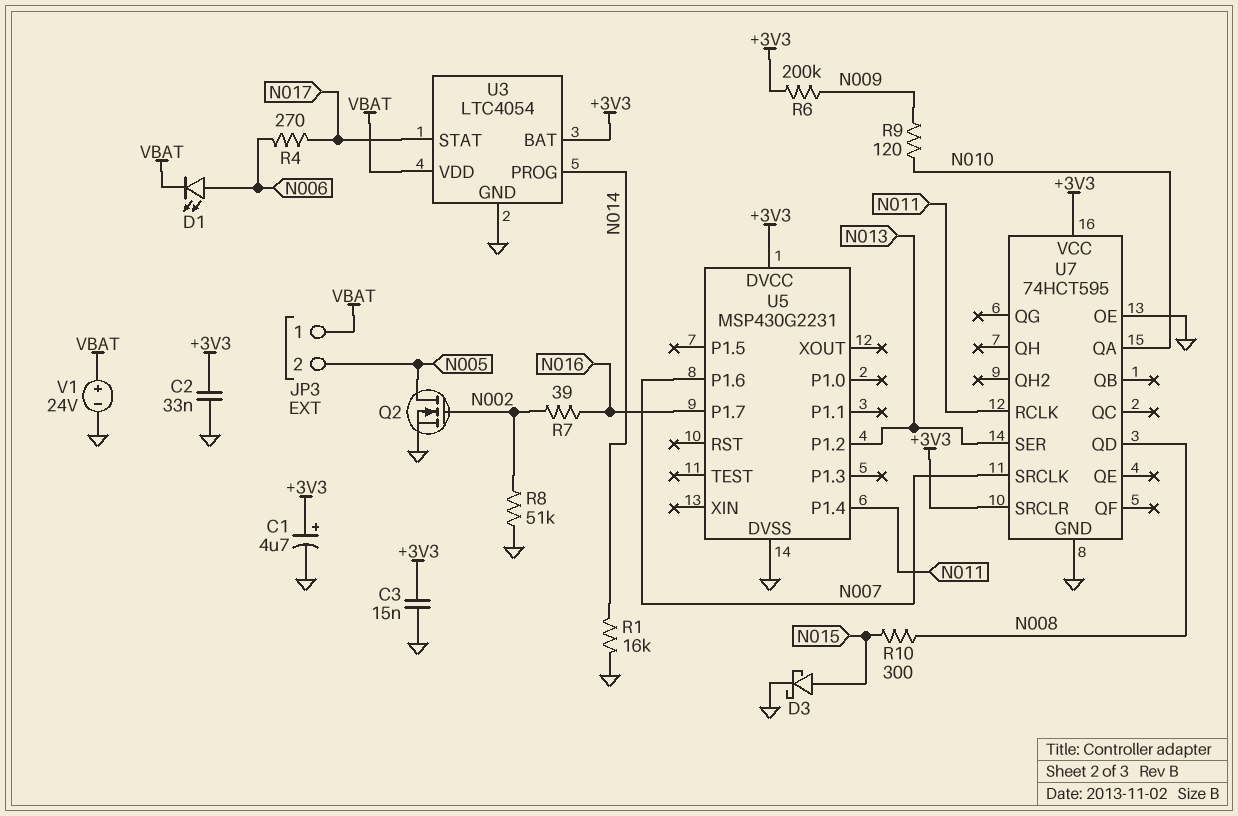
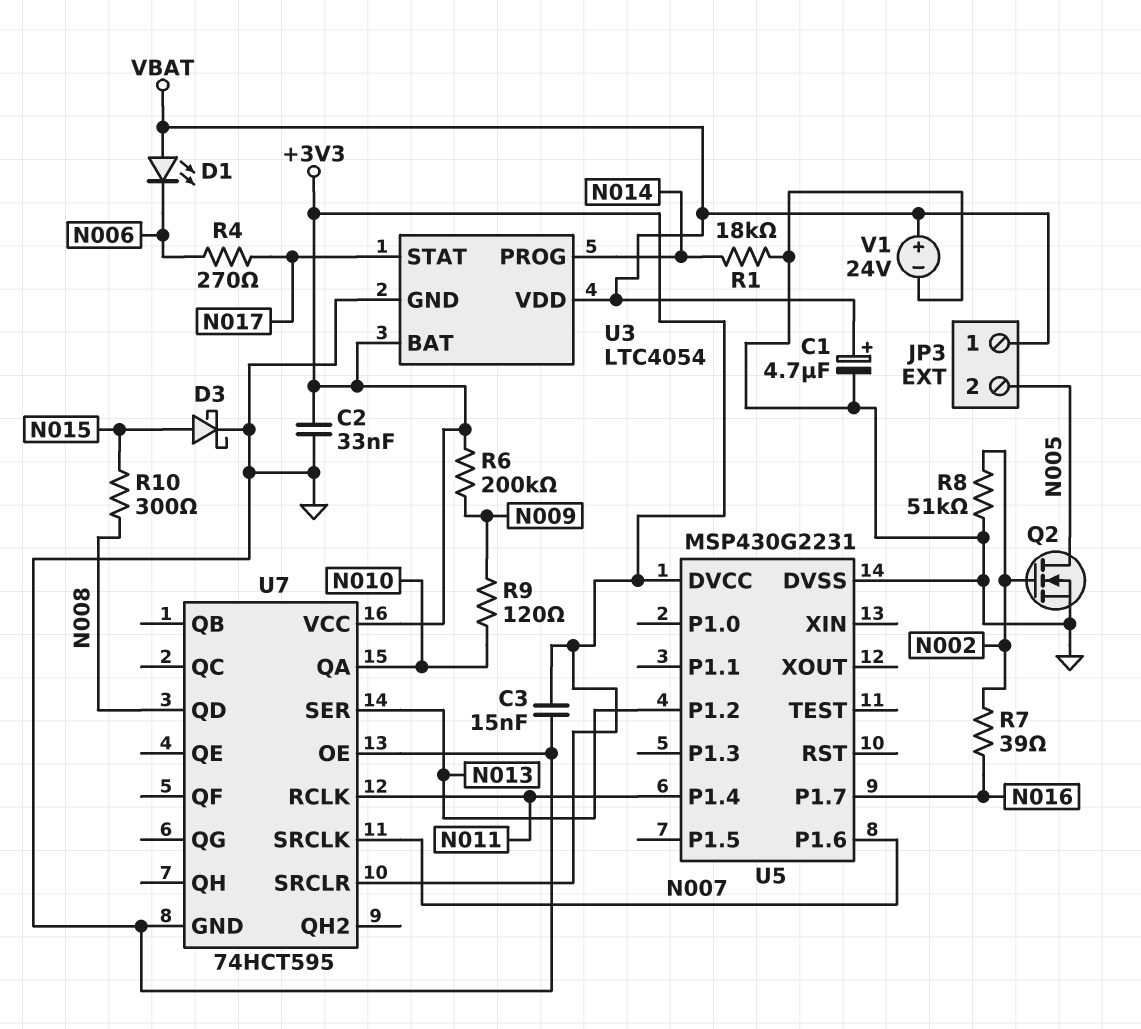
C1: 4.7uF (plus +3V3, minus GND) -> 4.7uF (plus VBAT, minus GND)
D1: LED (A N006, K VBAT) -> LED (A VBAT, K N006)
R1: 16k (GND, N014) -> 18k (GND, N014)

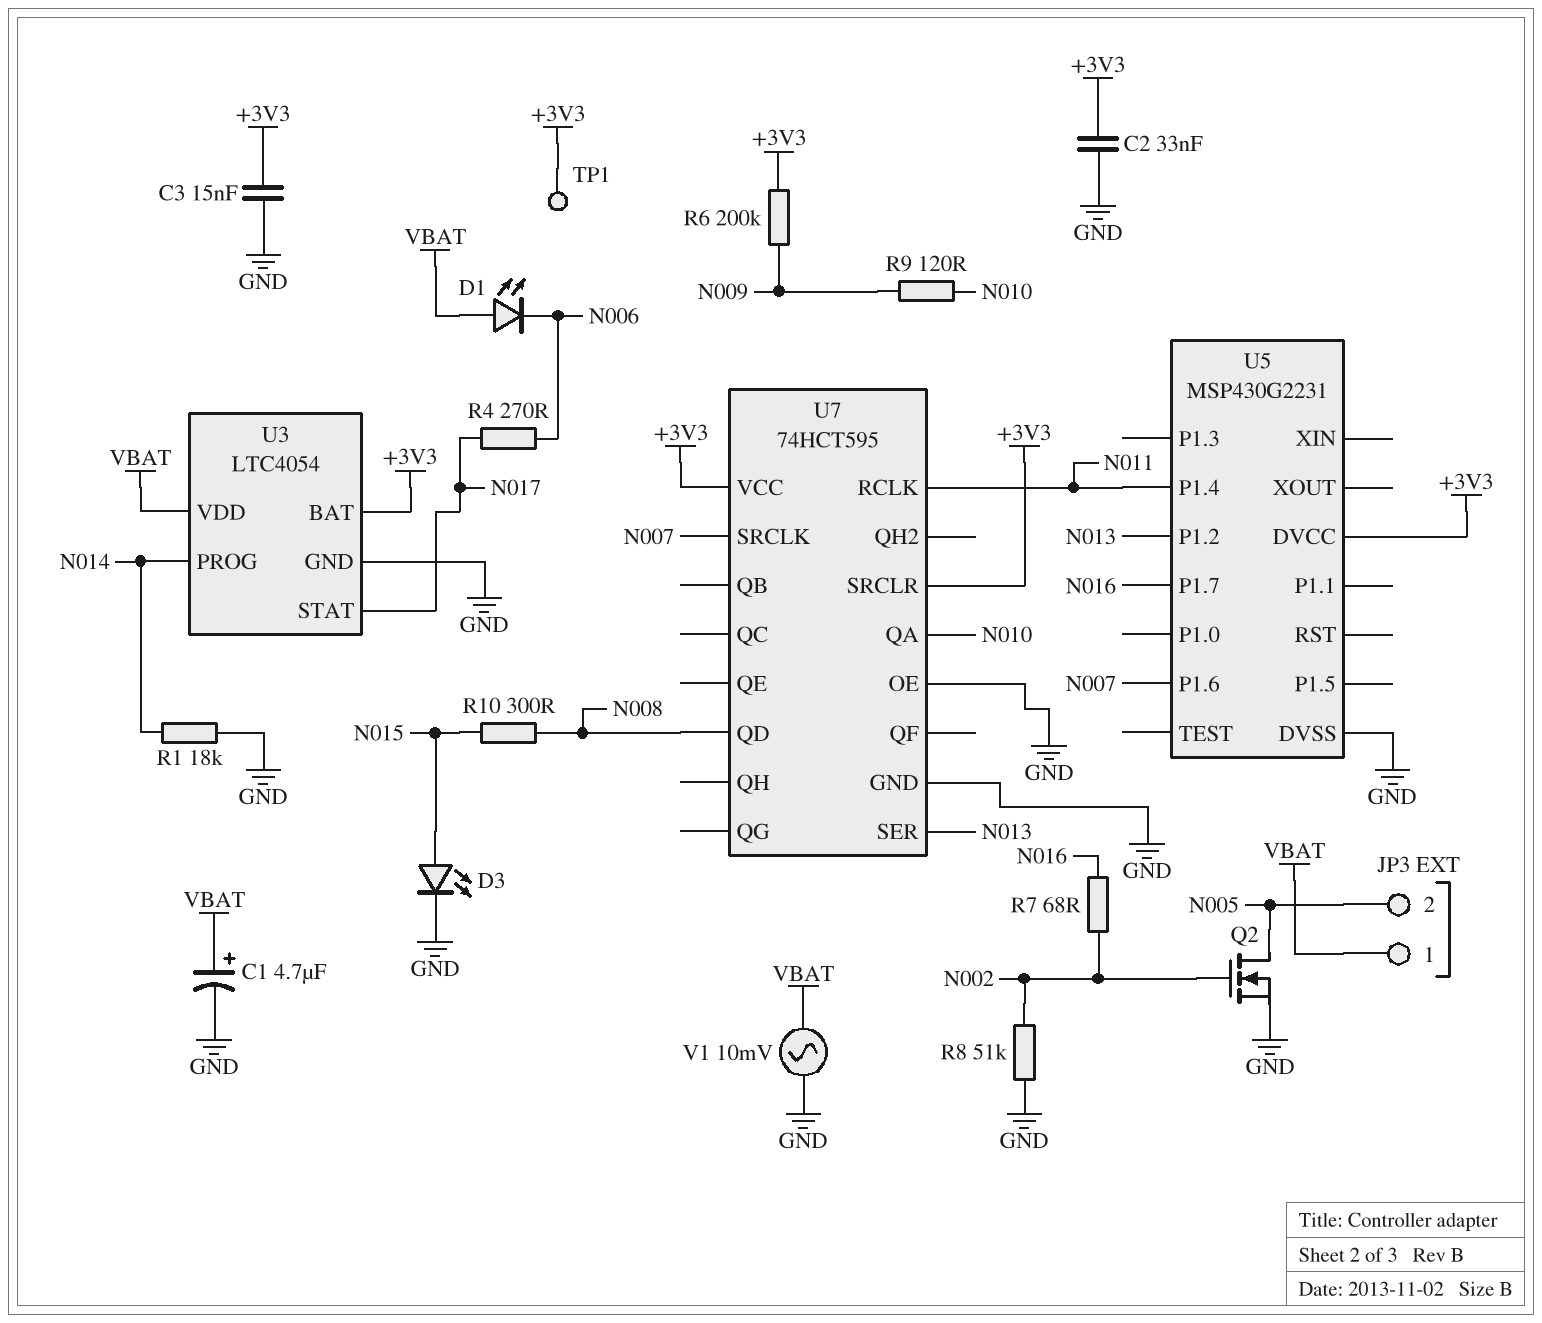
D3: schottky (A N015, K GND) -> LED (A N015, K GND)
R7: 39 (N002, N016) -> 68 (N002, N016)
TP1: none -> test point (+3V3)
V1: 24V (plus VBAT, minus GND) -> AC 10mV (GND, VBAT)

